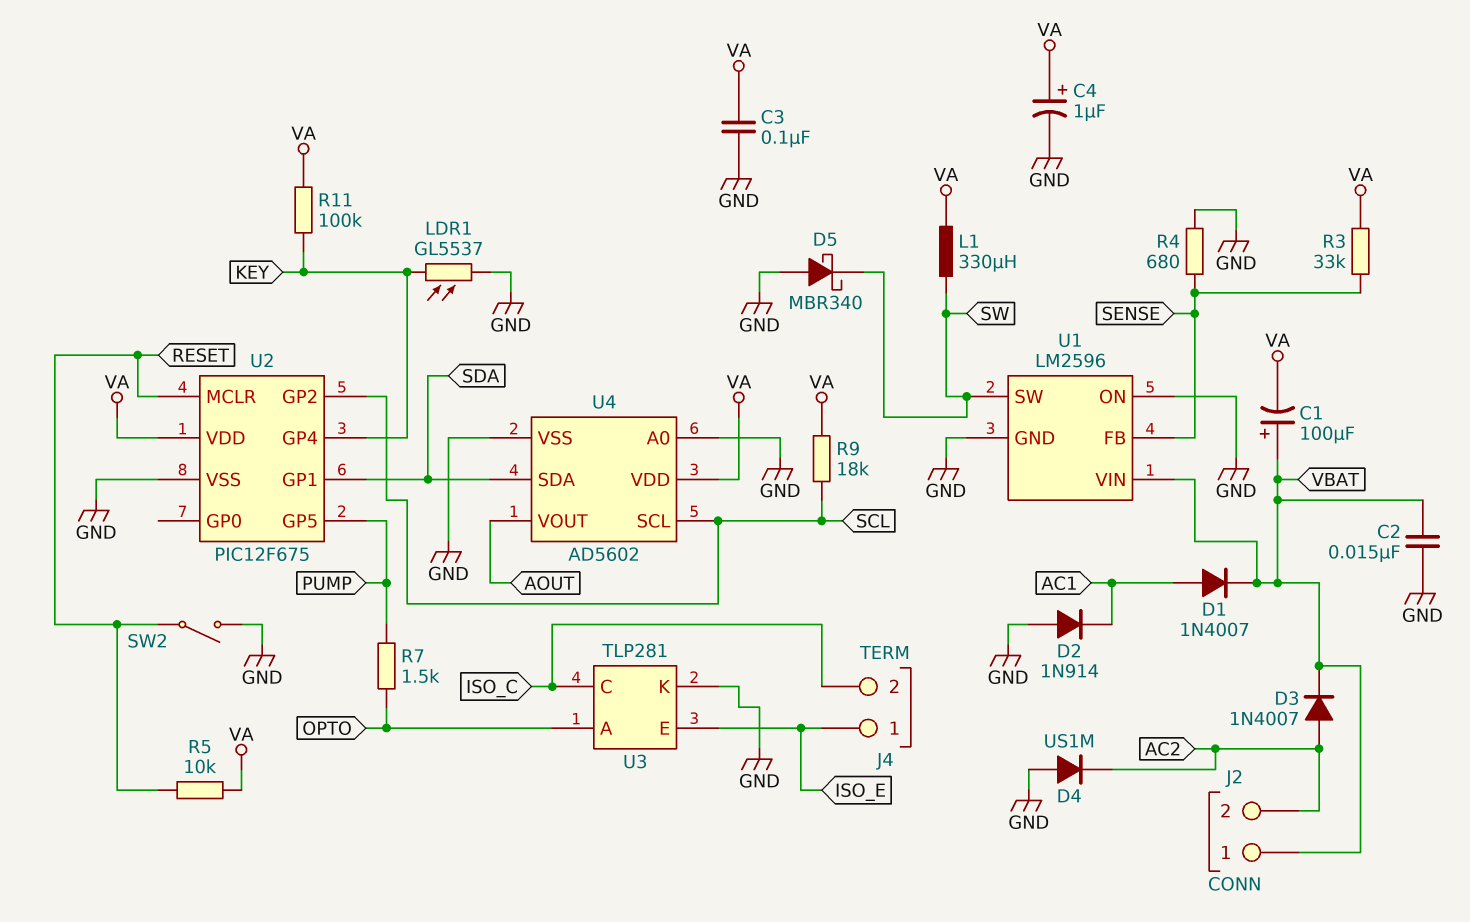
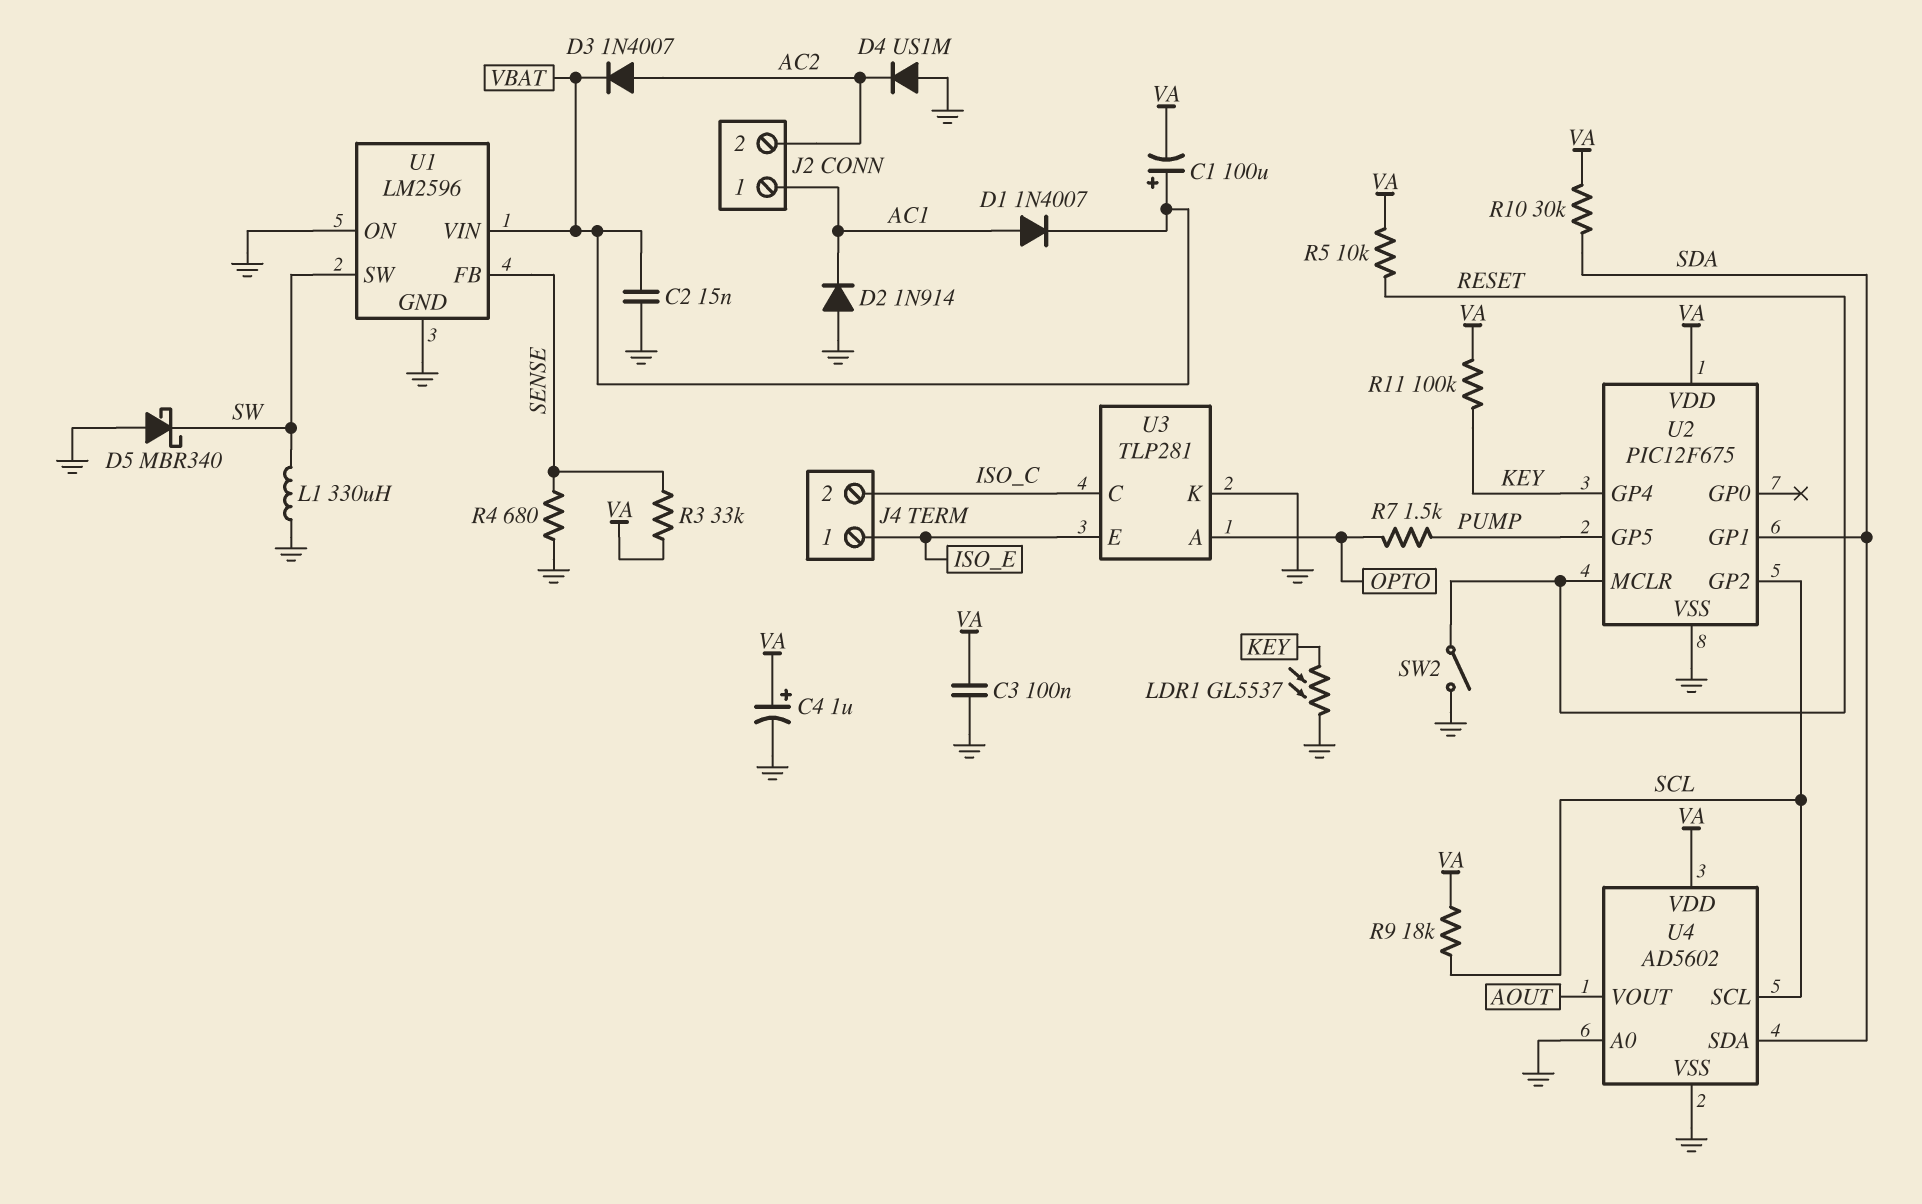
J2 pin 1: VBAT -> AC1
L1: 330uH (SW, VA) -> 330uH (GND, SW)
R10: none -> 30k (SDA, VA)

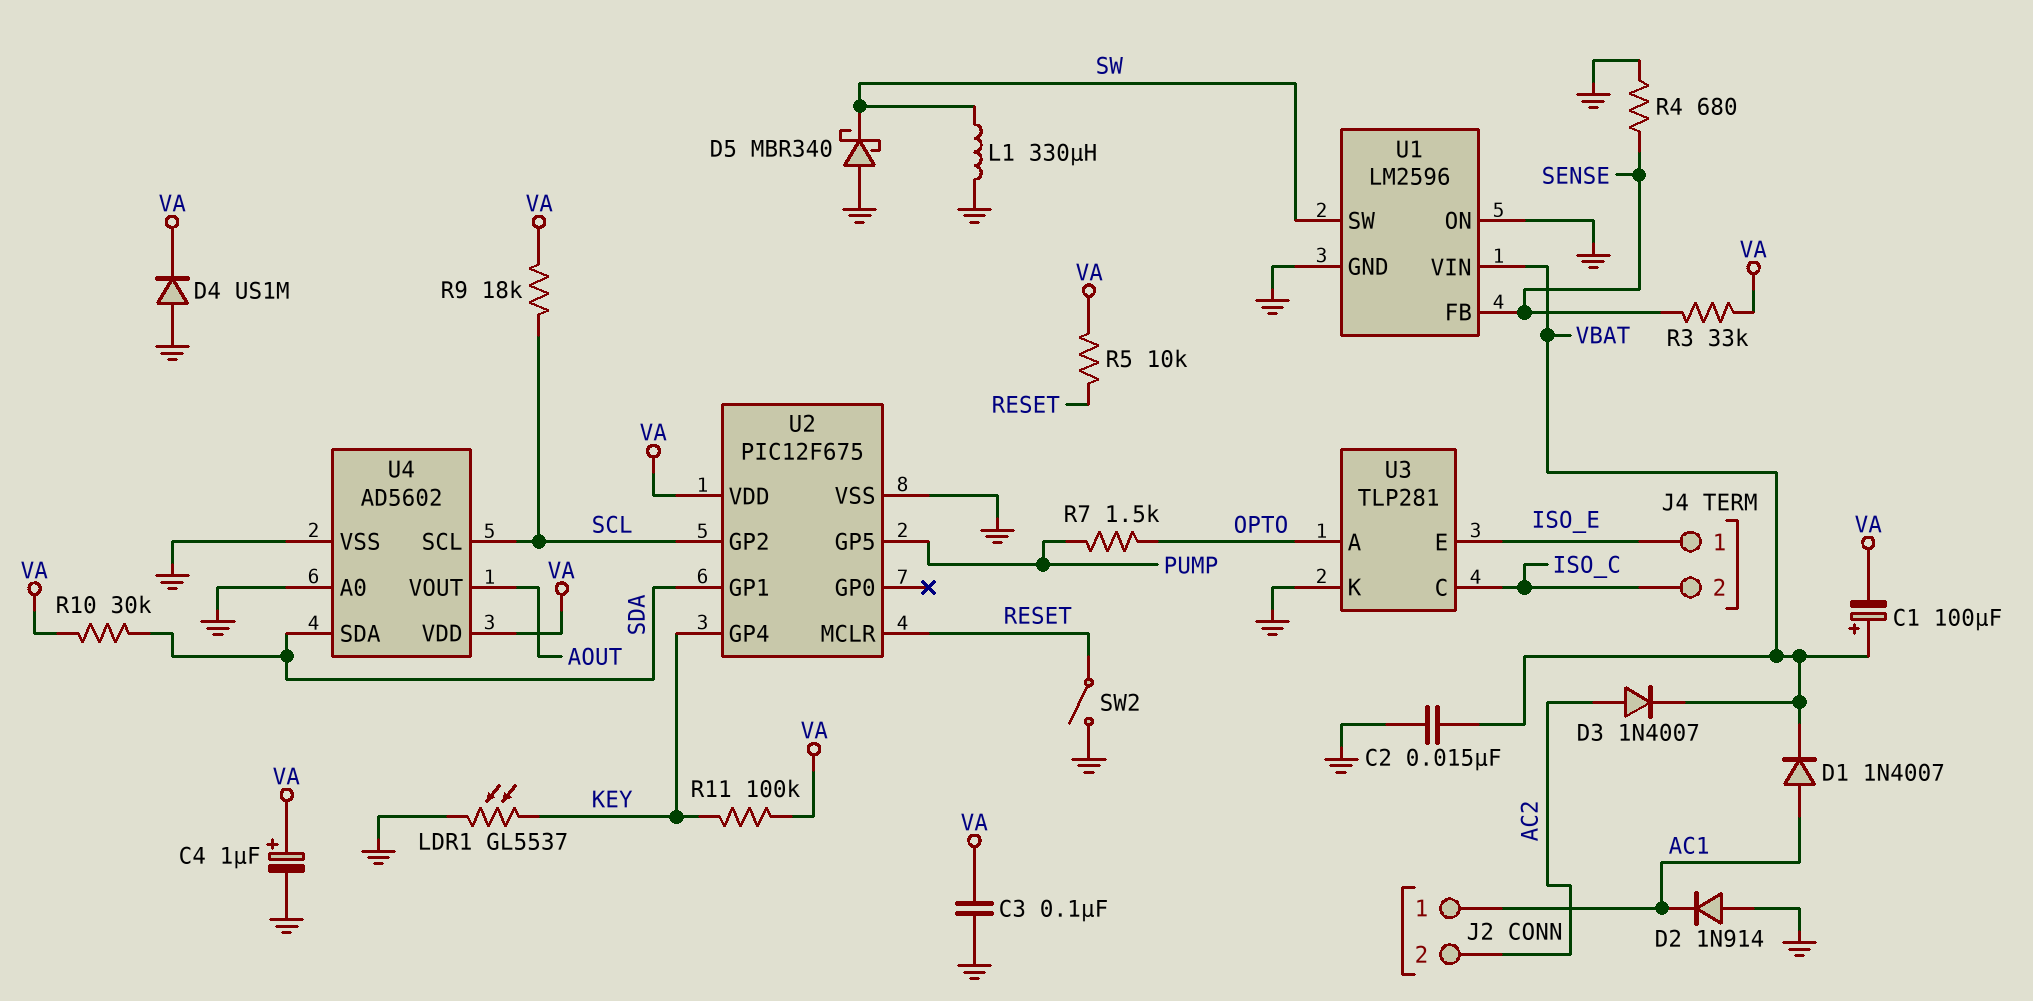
D4: diode US1M (A GND, K AC2) -> diode US1M (A GND, K VA)

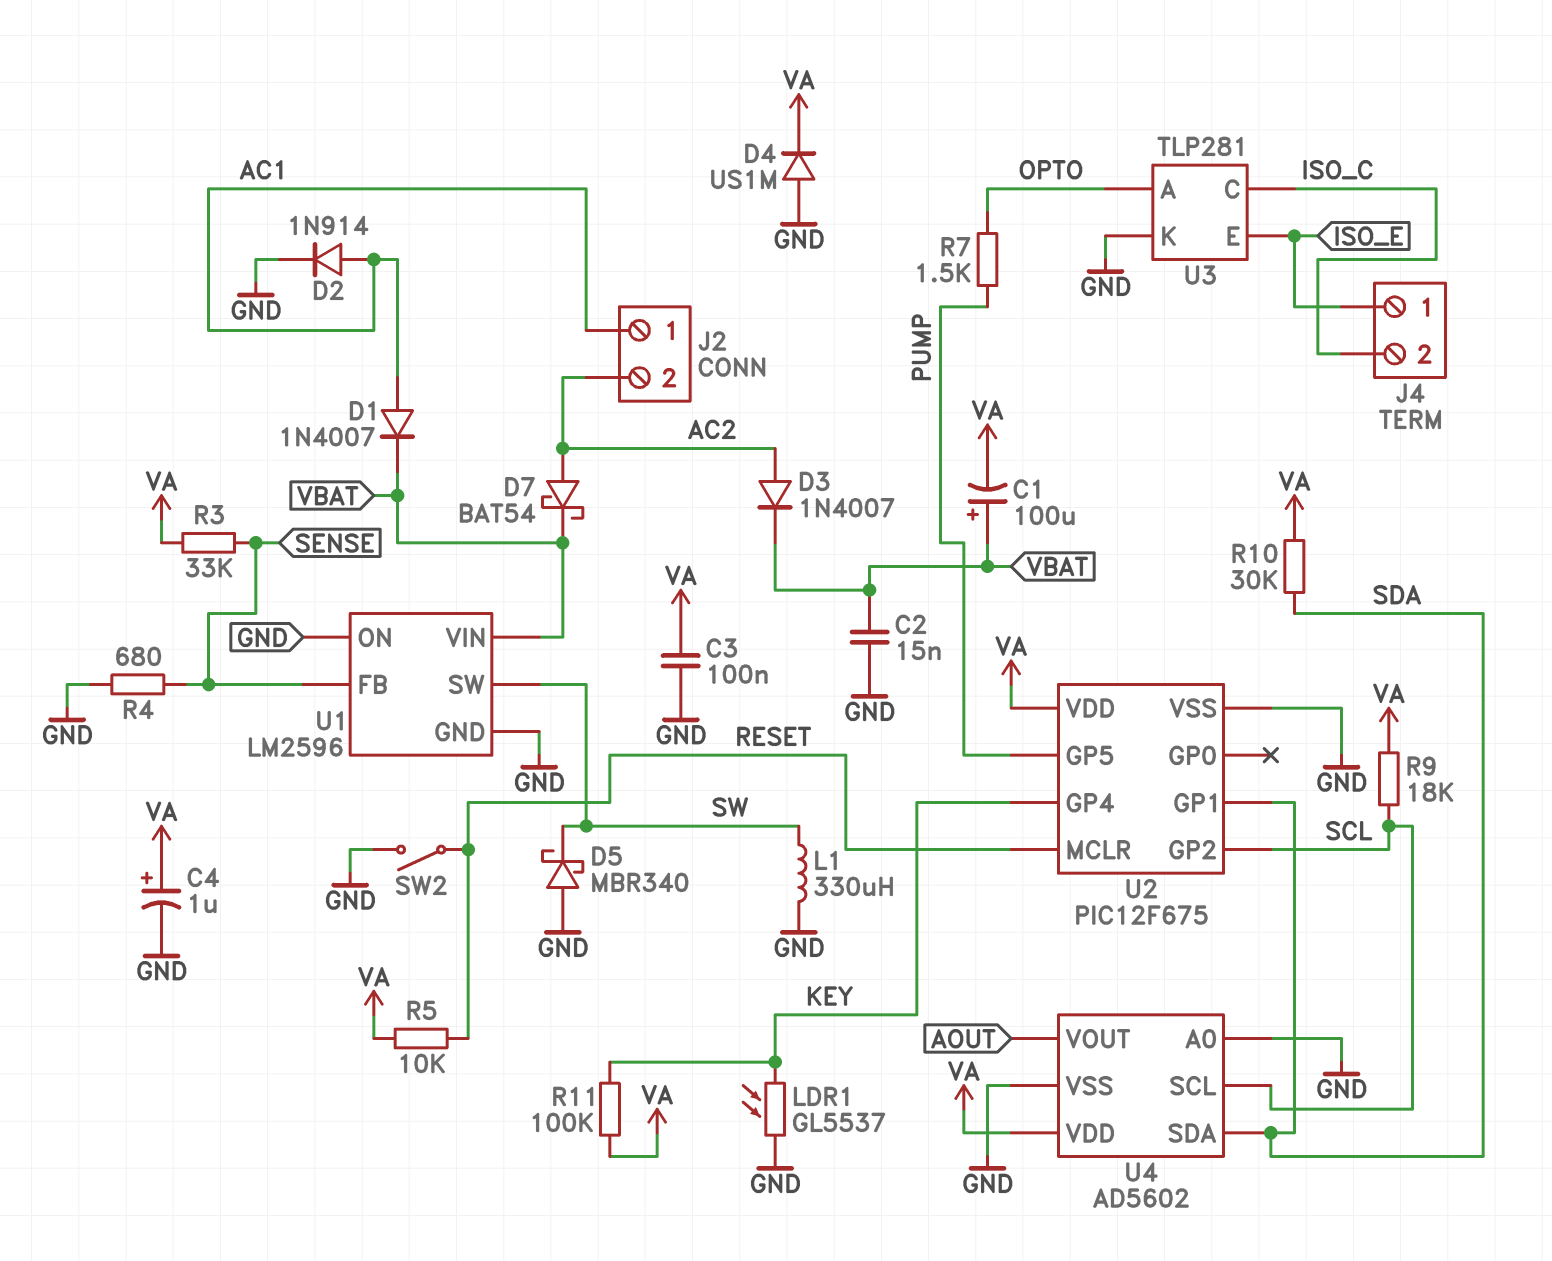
D2: diode 1N914 (A GND, K AC1) -> diode 1N914 (A AC1, K GND)
D7: none -> schottky BAT54 (A AC2, K VBAT)

